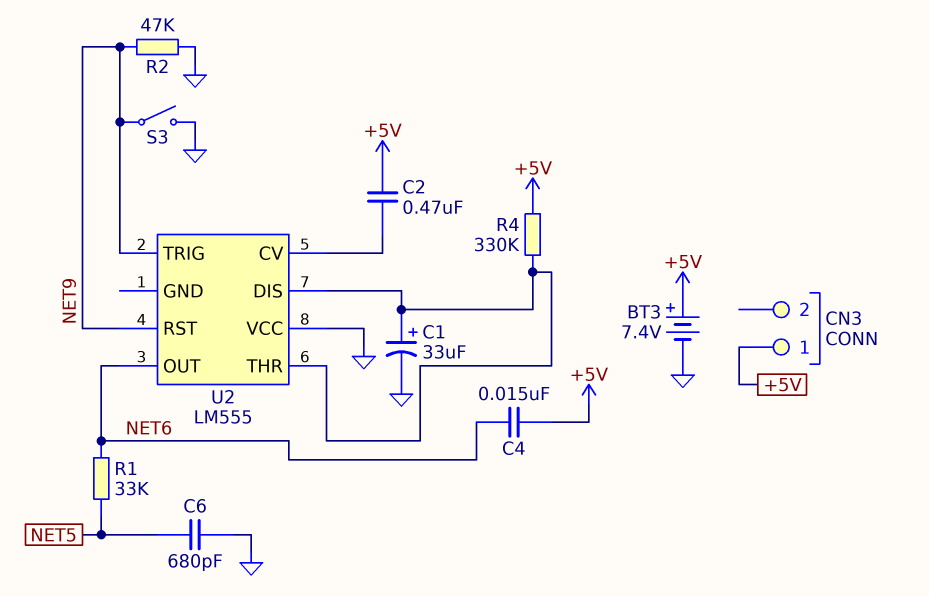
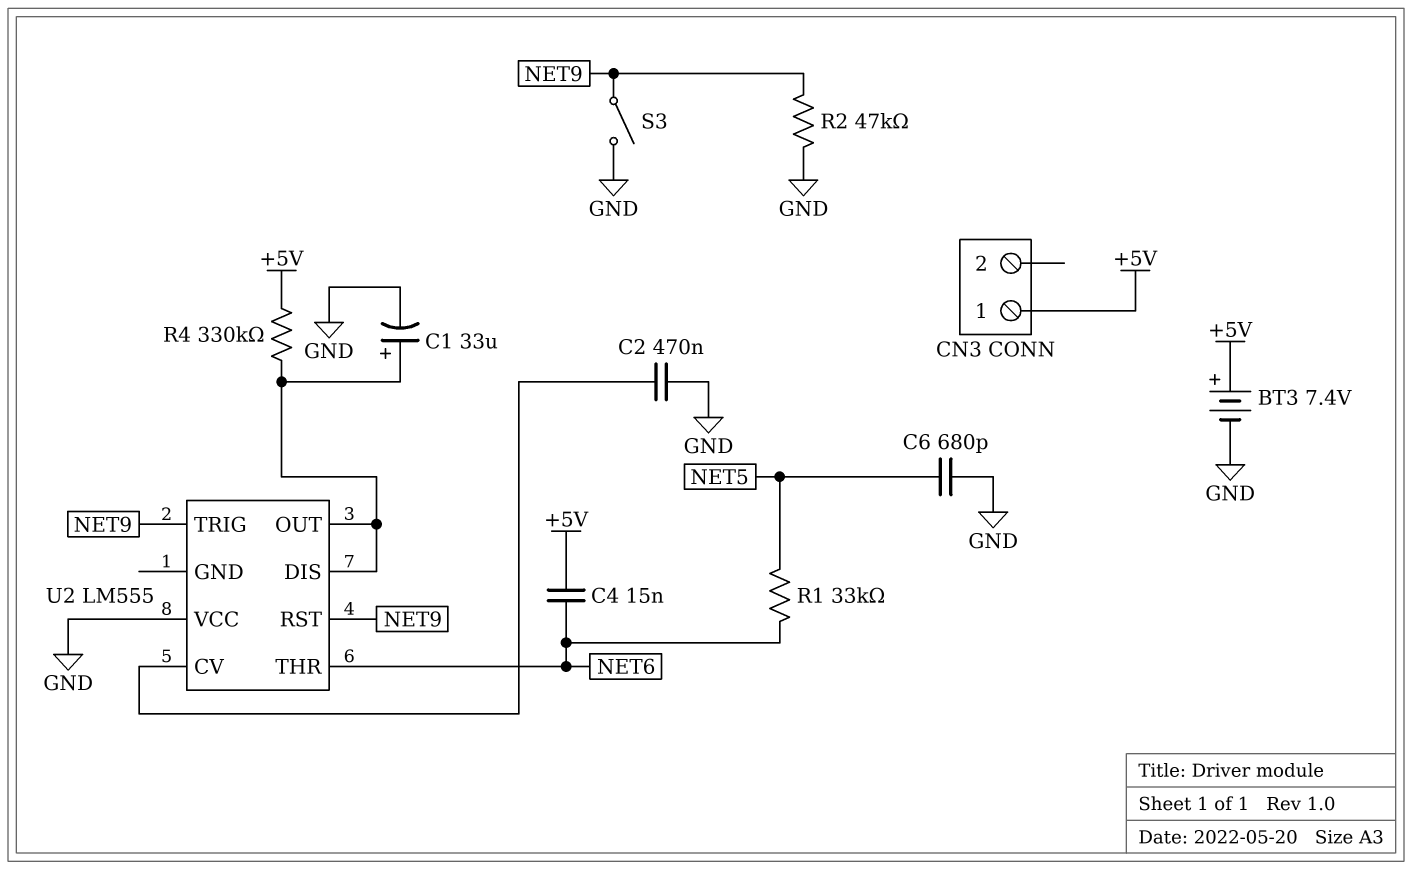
C2: 470nF (+5V, U2/CV) -> 470nF (GND, U2/CV)
U2 pin OUT: NET6 -> U2/DIS
U2 pin THR: U2/DIS -> NET6

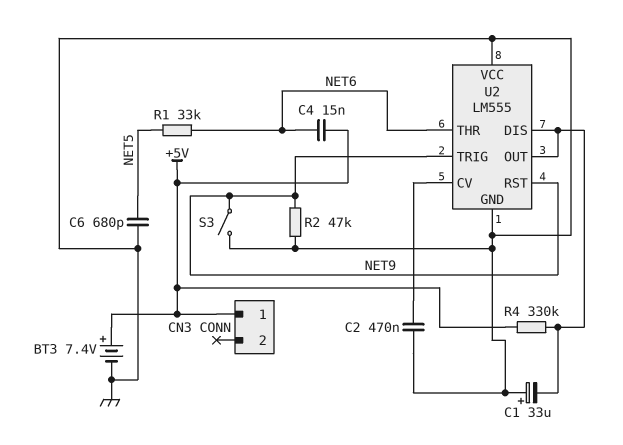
C1: 33uF (plus U2/DIS, minus GND) -> 33uF (plus GND, minus U2/DIS)
U2 pin GND: none -> GND

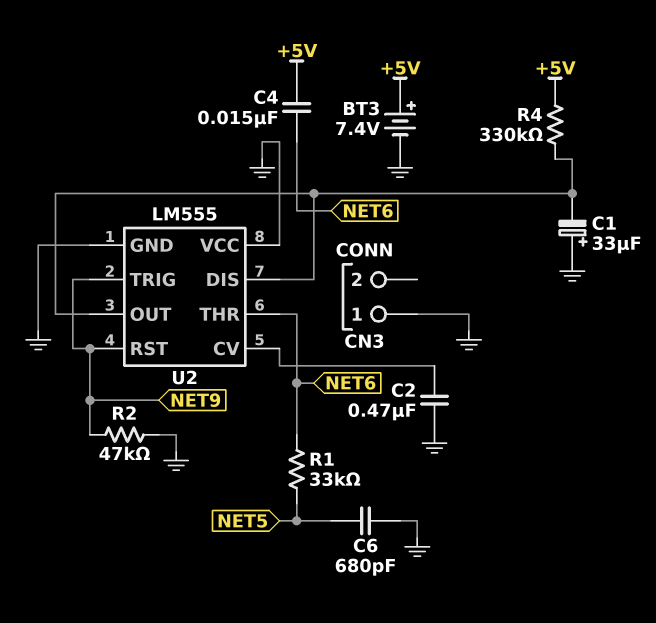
CN3 pin 1: +5V -> GND
S3: switch (GND, NET9) -> none

